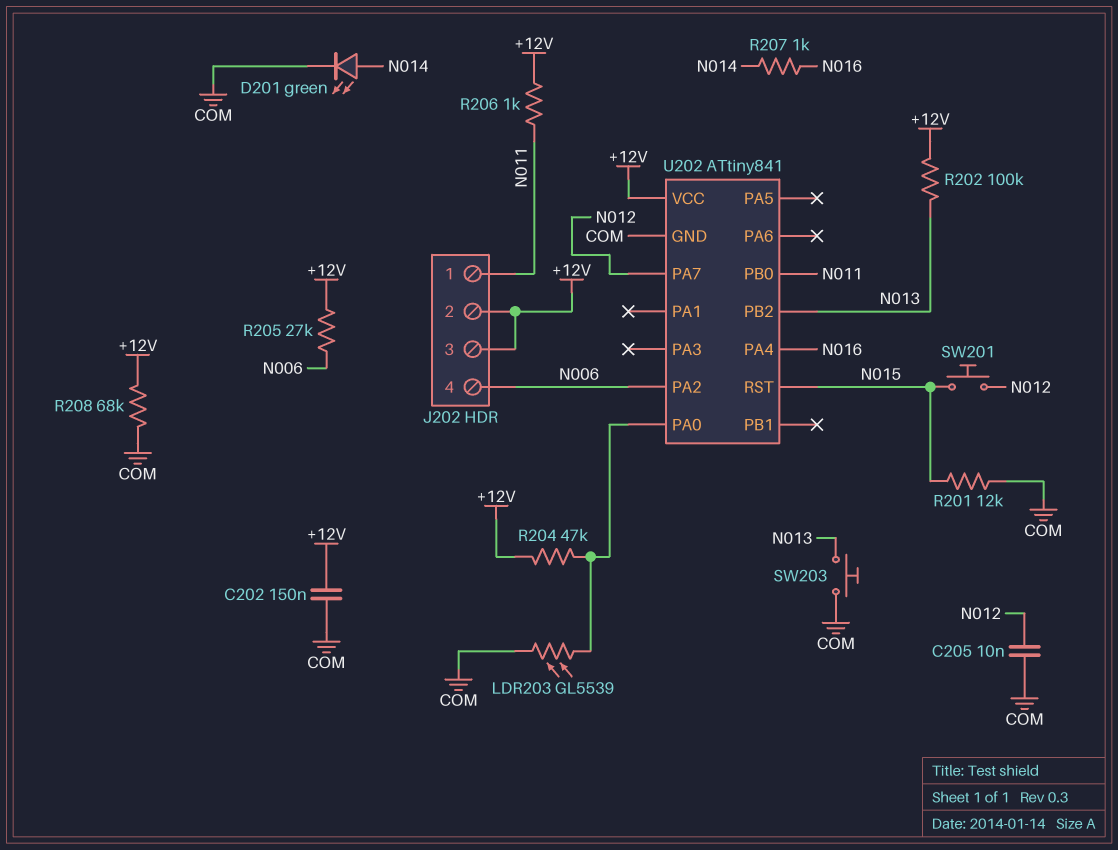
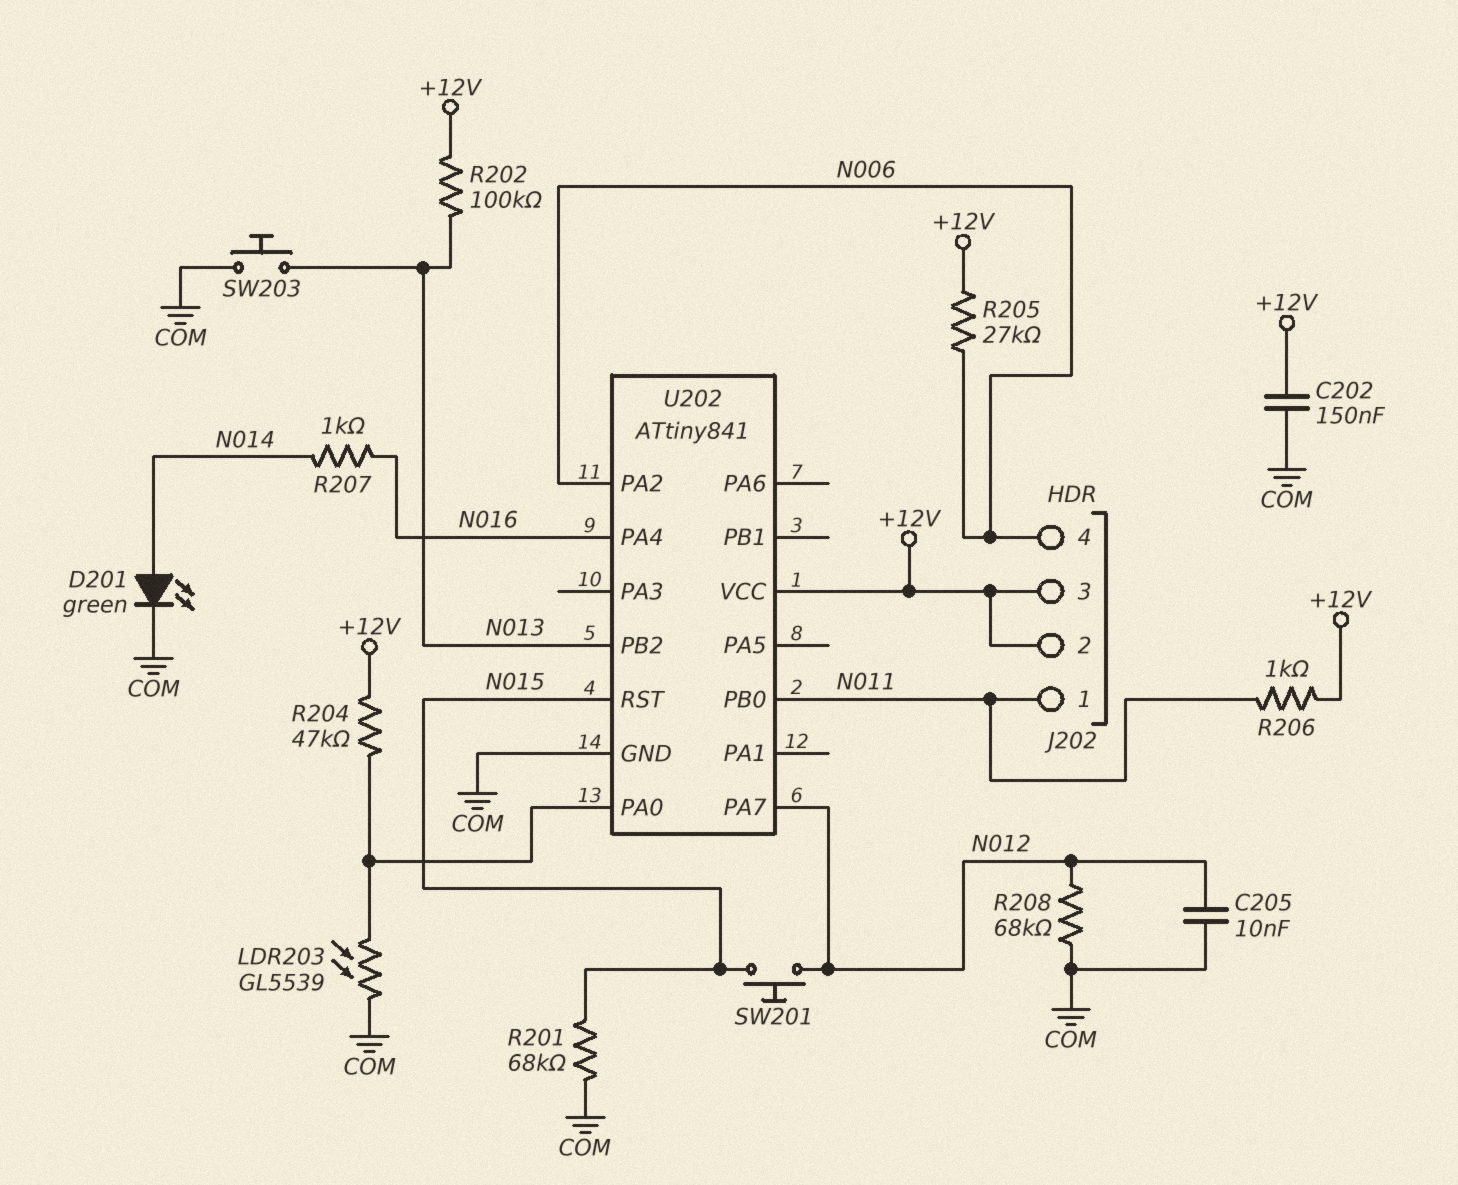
R201: 12k (COM, N015) -> 68k (COM, N015)
R208: 68k (+12V, COM) -> 68k (COM, N012)

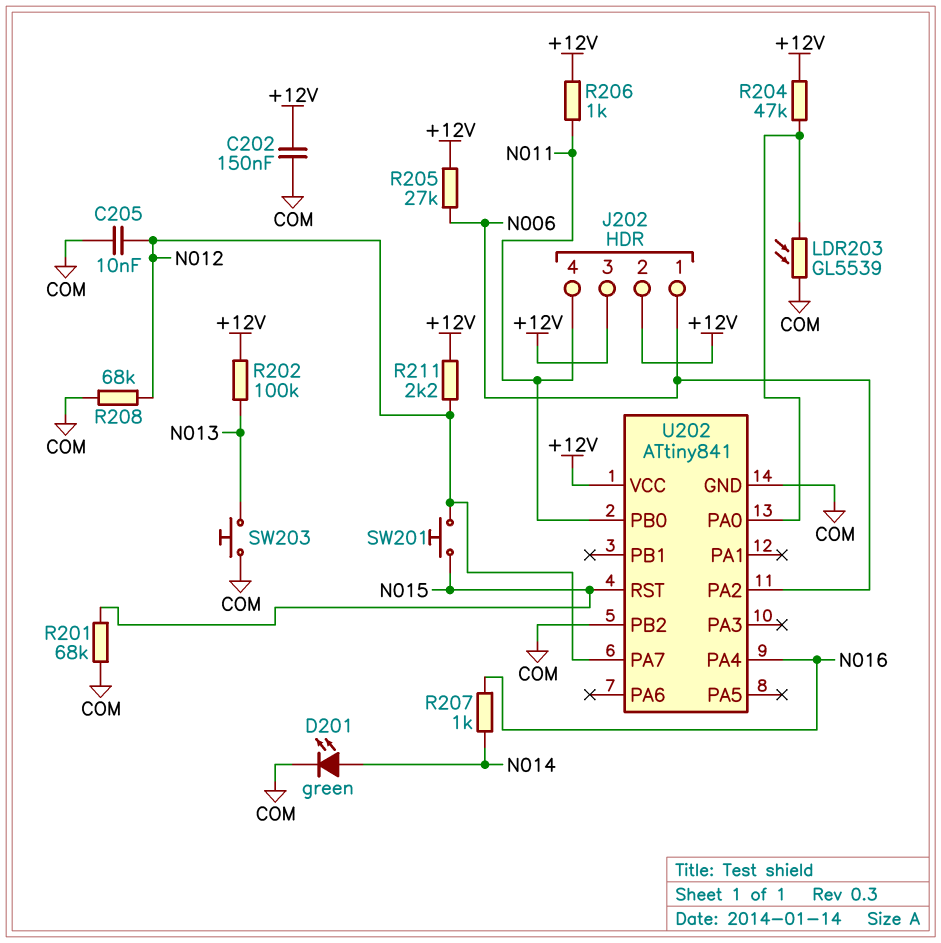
J202 pin 1: N011 -> N006
J202 pin 4: N006 -> N011
R211: none -> 2.2k (+12V, N012)
U202 pin PB2: N013 -> COM

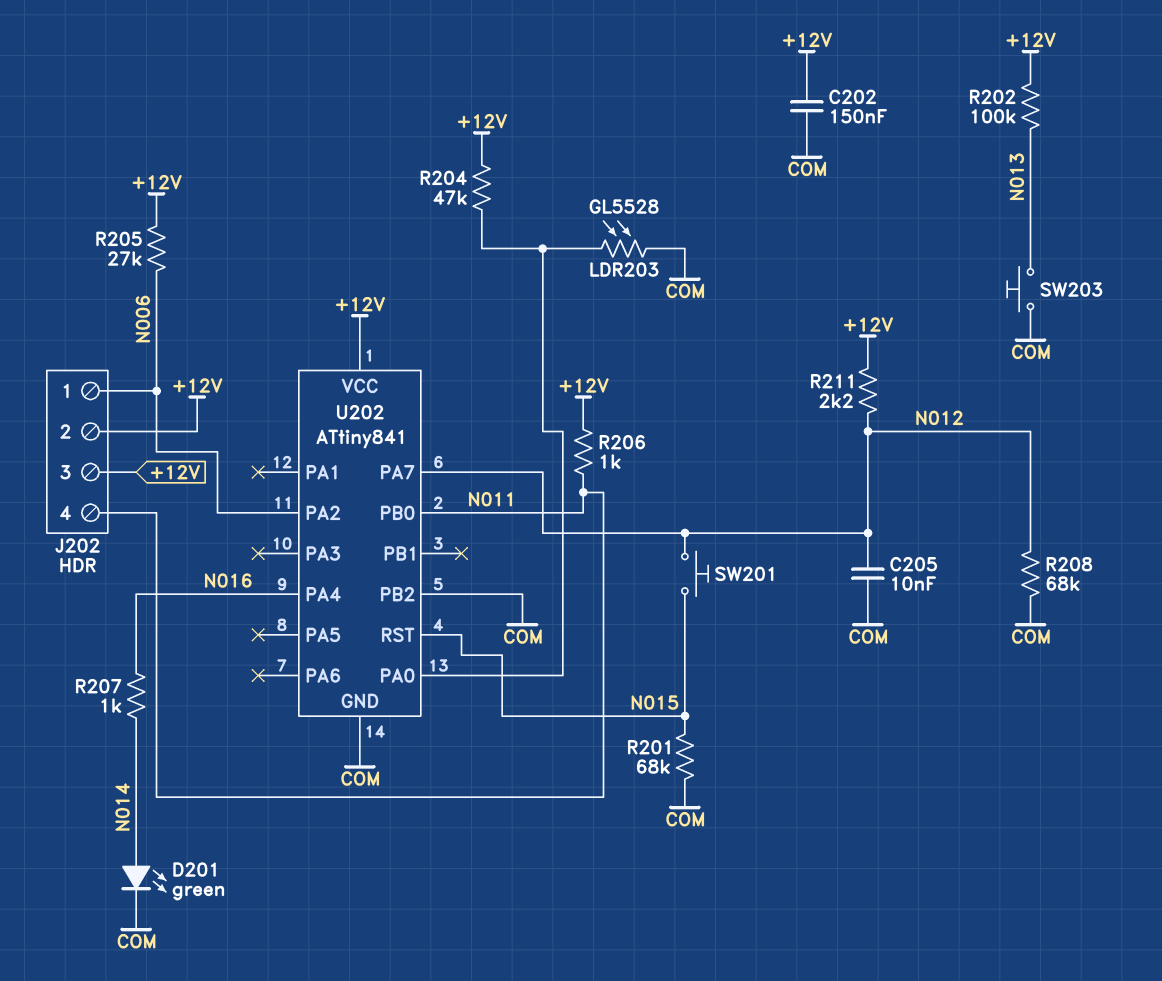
LDR203: GL5539 (COM, U202/PA0) -> GL5528 (COM, U202/PA0)

